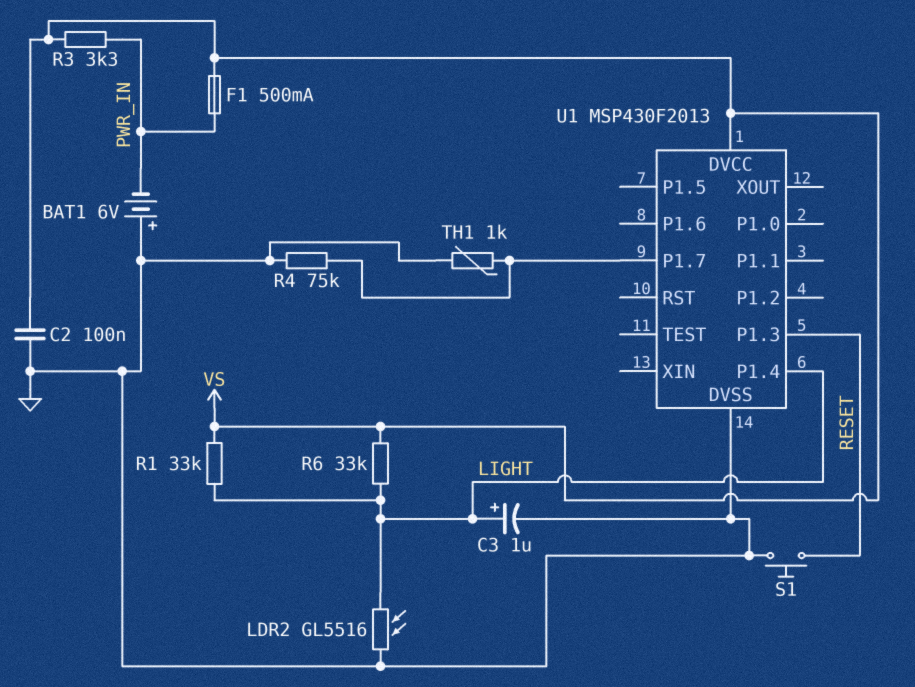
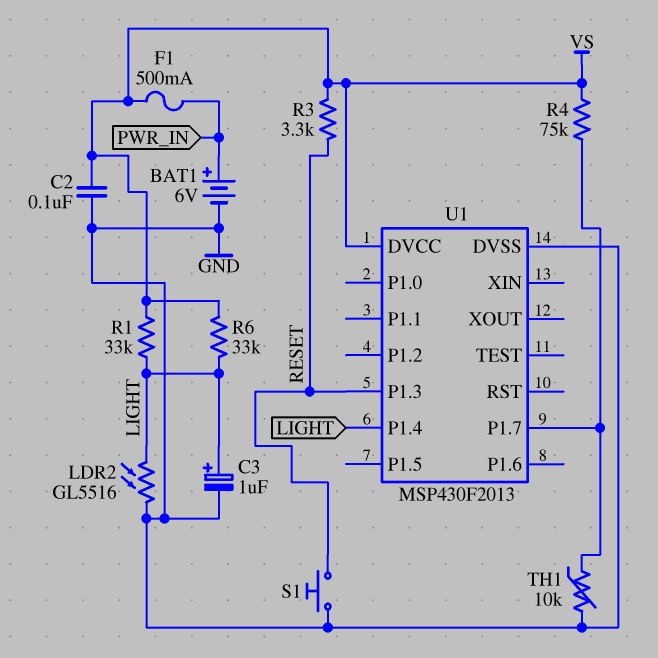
BAT1: 6V (plus GND, minus PWR_IN) -> 6V (plus PWR_IN, minus GND)
R3: 3.3k (PWR_IN, VS) -> 3.3k (RESET, VS)
R4: 75k (GND, U1/P1.7) -> 75k (U1/P1.7, VS)
TH1: 1k (GND, U1/P1.7) -> 10k (GND, U1/P1.7)

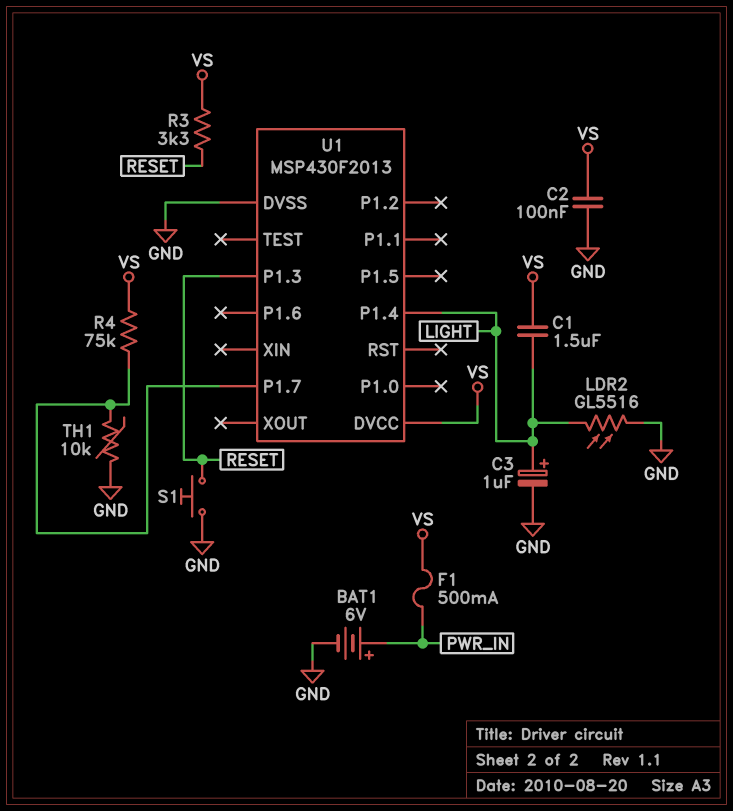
C1: none -> 1.5uF (LIGHT, VS)
R1: 33k (LIGHT, VS) -> none
R6: 33k (LIGHT, VS) -> none

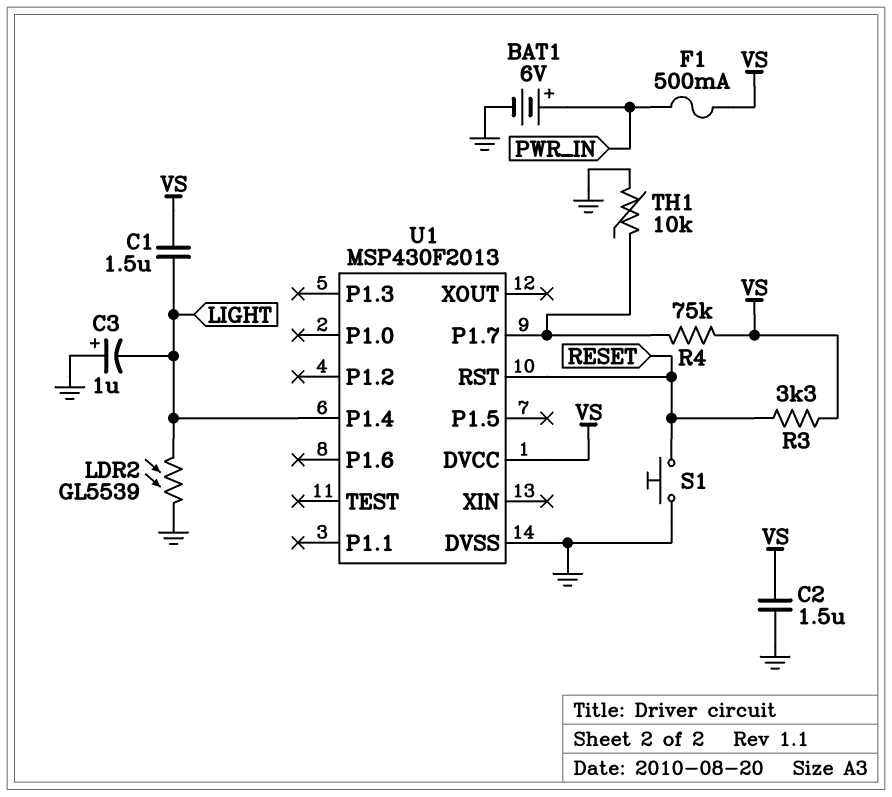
C2: 100nF (GND, VS) -> 1.5uF (GND, VS)
C3: 1uF (plus LIGHT, minus GND) -> 1uF (plus GND, minus LIGHT)
LDR2: GL5516 (GND, LIGHT) -> GL5539 (GND, LIGHT)
U1 pin P1.3: RESET -> none
U1 pin RST: none -> RESET

